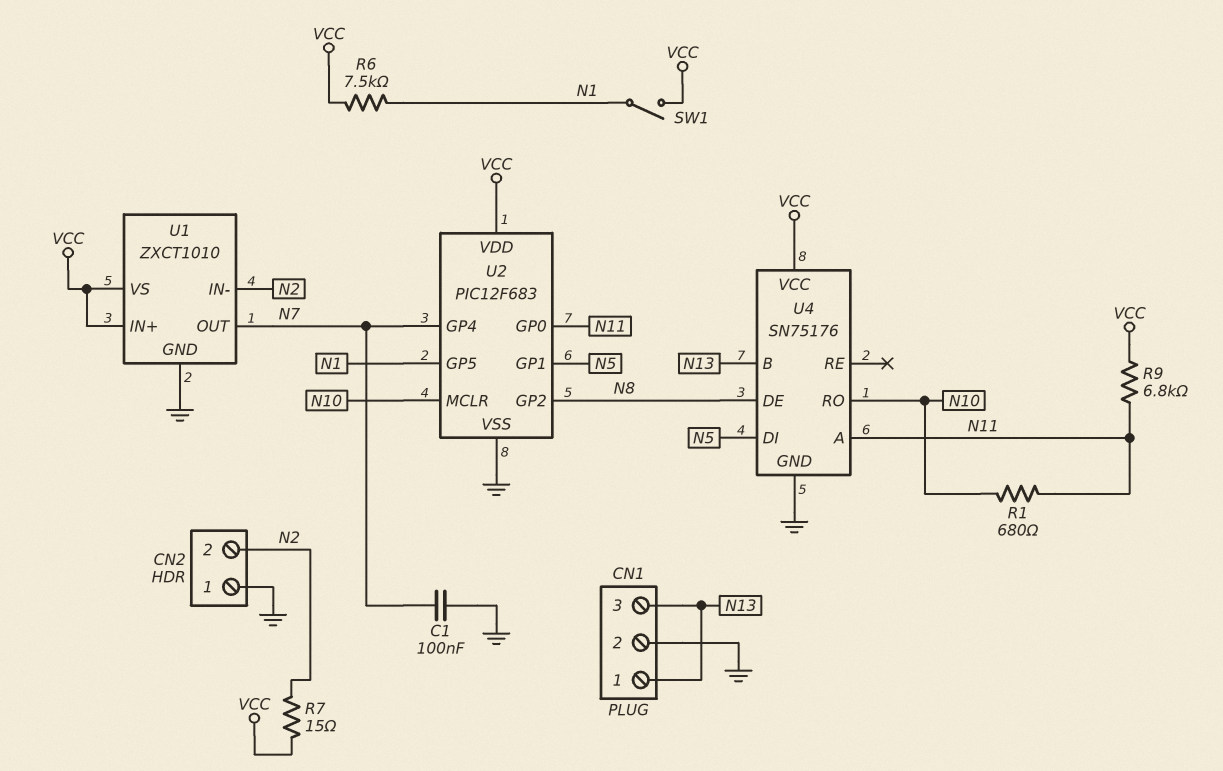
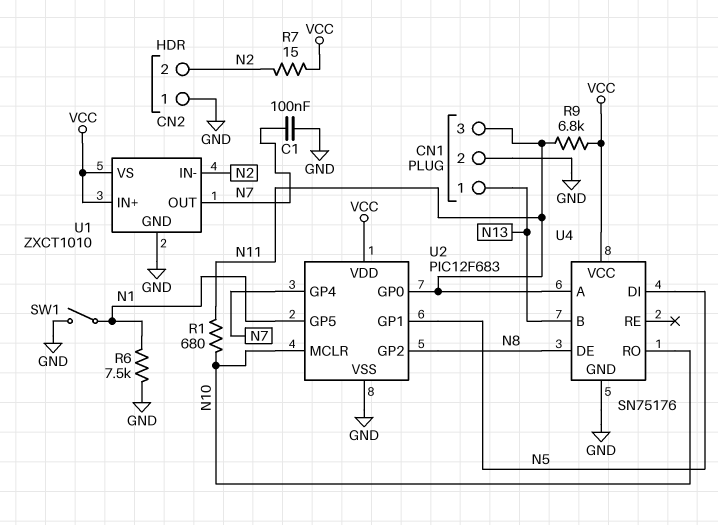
CN1 pin 3: N13 -> N11
R6: 7.5k (N1, VCC) -> 7.5k (GND, N1)
SW1: switch (N1, VCC) -> switch (GND, N1)

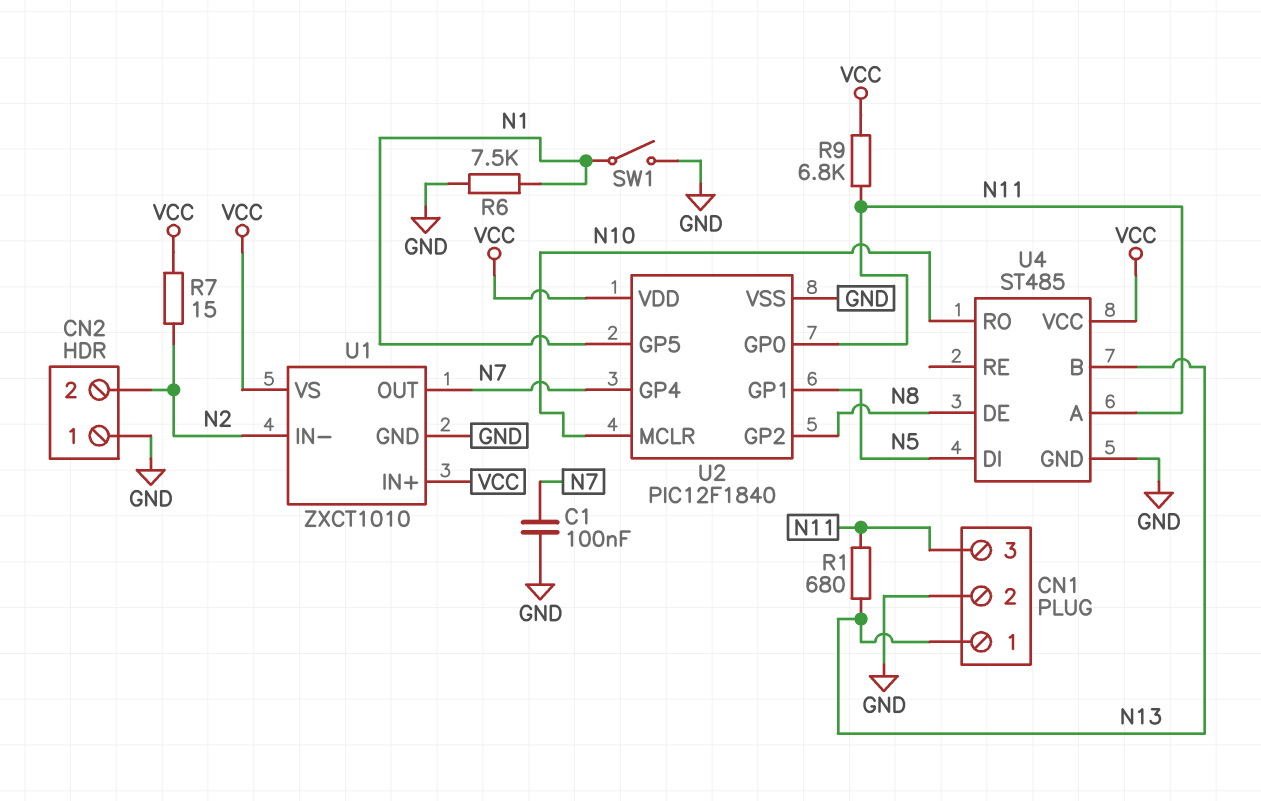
R1: 680 (N10, N11) -> 680 (N11, N13)
U2: PIC12F683 -> PIC12F1840
U4: SN75176 -> ST485

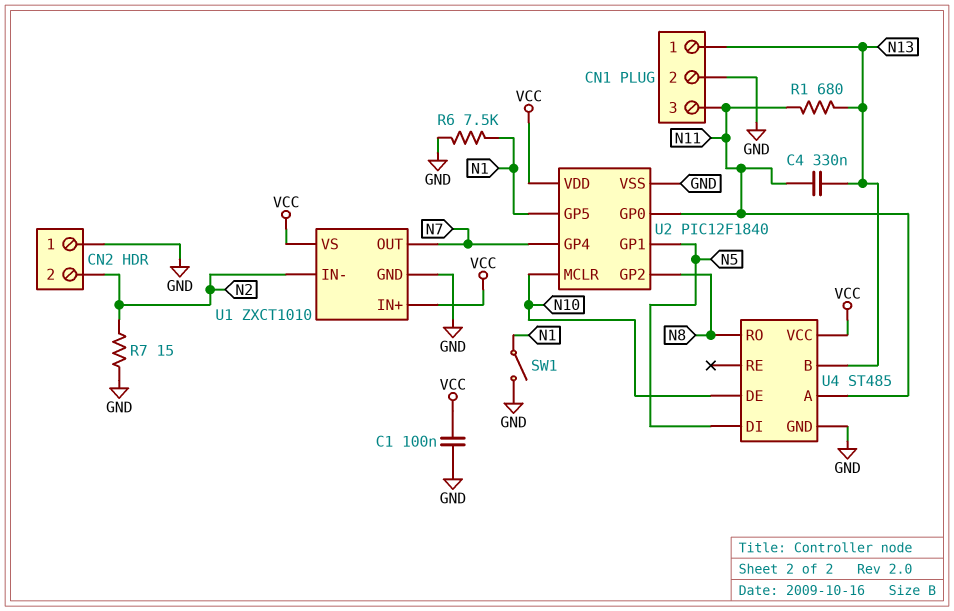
C1: 100nF (GND, N7) -> 100nF (GND, VCC)
C4: none -> 330nF (N11, N13)
R7: 15 (N2, VCC) -> 15 (GND, N2)
R9: 6.8k (N11, VCC) -> none
U4 pin DE: N8 -> N10
U4 pin RO: N10 -> N8

